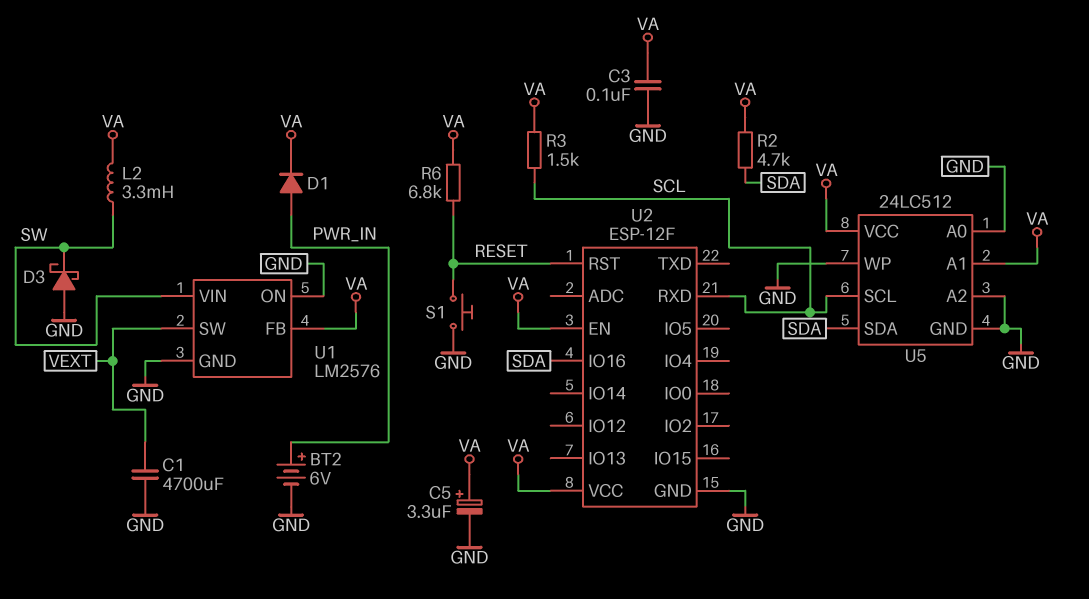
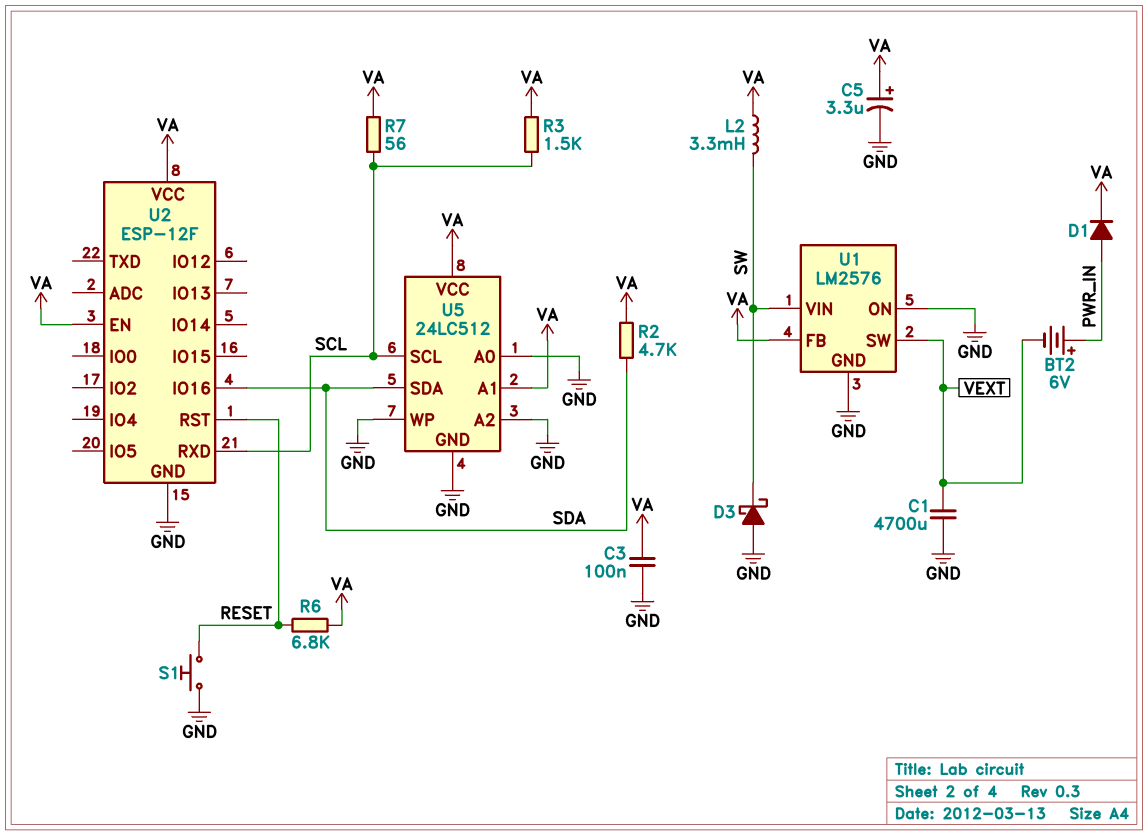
BT2: 6V (plus PWR_IN, minus GND) -> 6V (plus PWR_IN, minus VEXT)
R7: none -> 56 (SCL, VA)

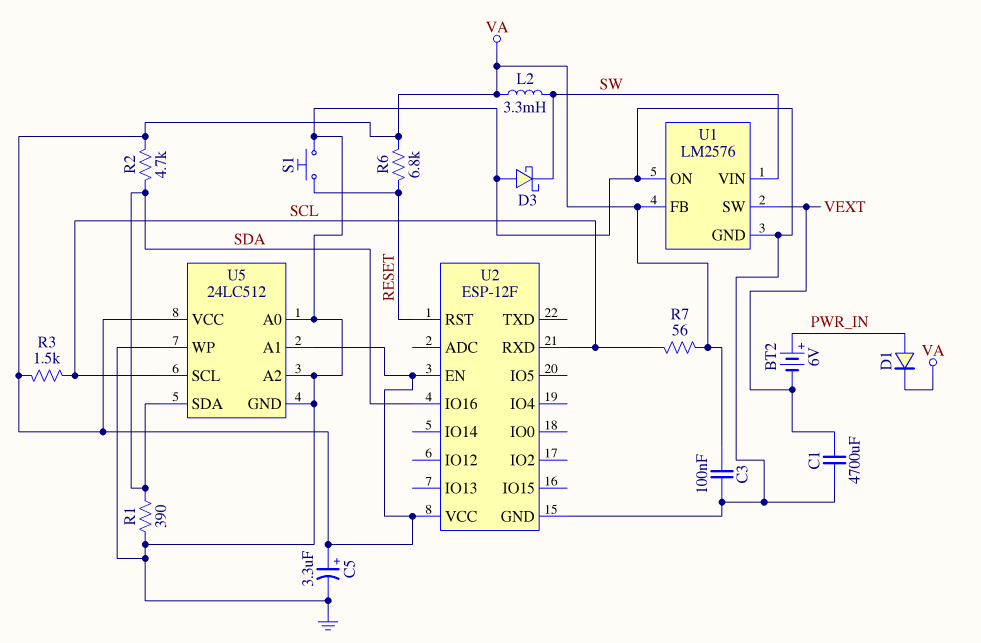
R1: none -> 390 (GND, SDA)

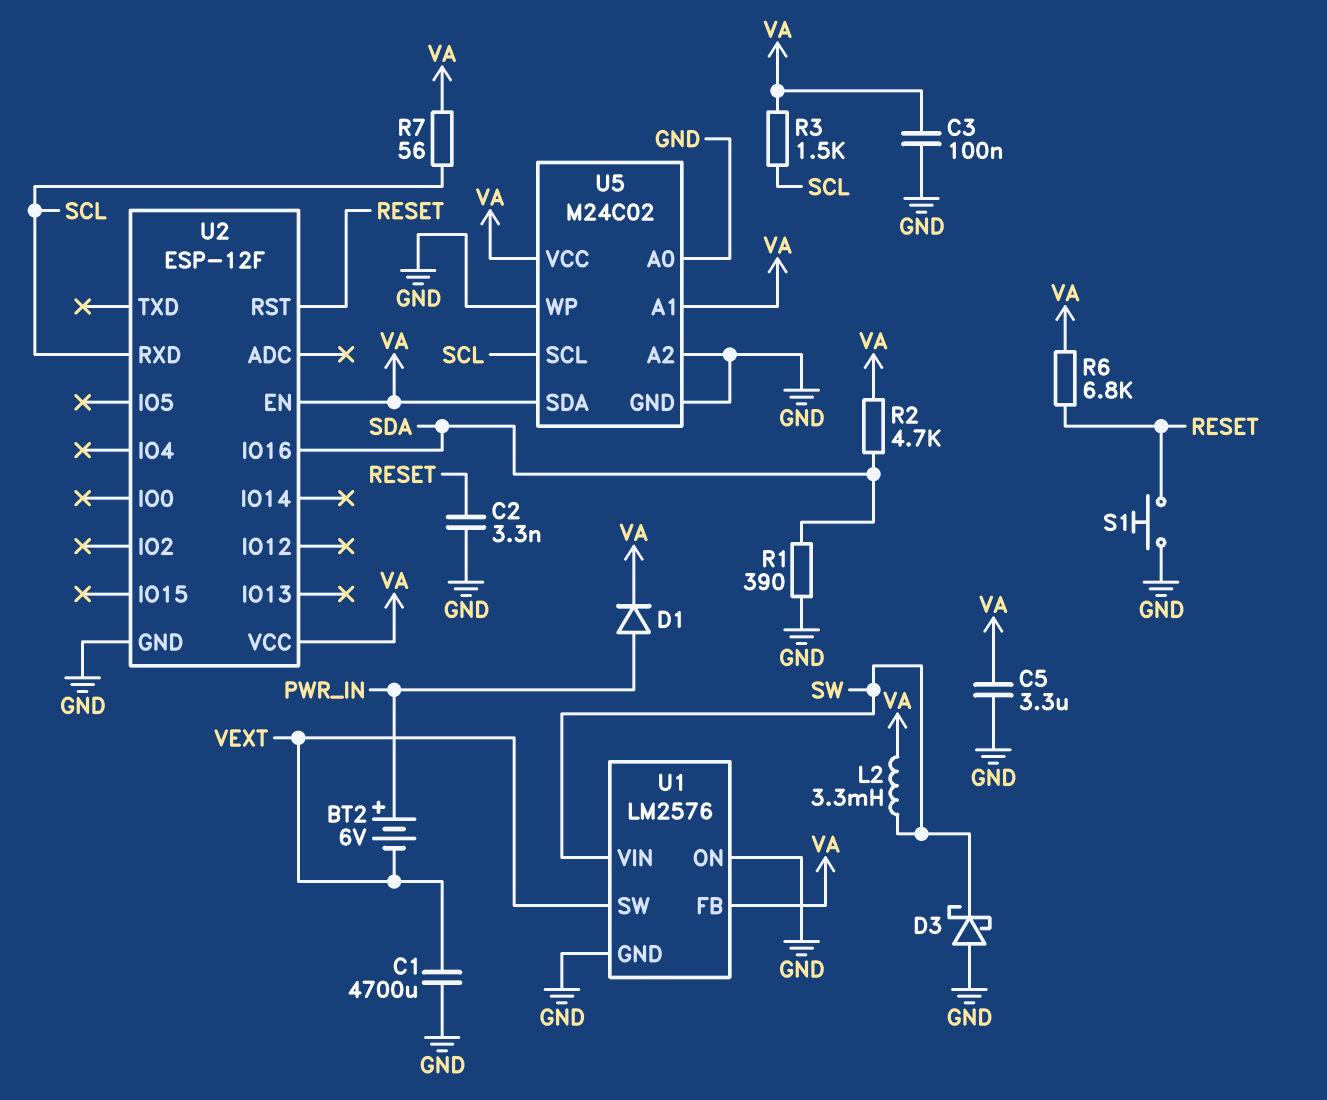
C2: none -> 3.3nF (GND, RESET)
C5: 3.3uF (plus VA, minus GND) -> 3.3uF (GND, VA)
U5: 24LC512 -> M24C02
U5 pin SDA: SDA -> VA

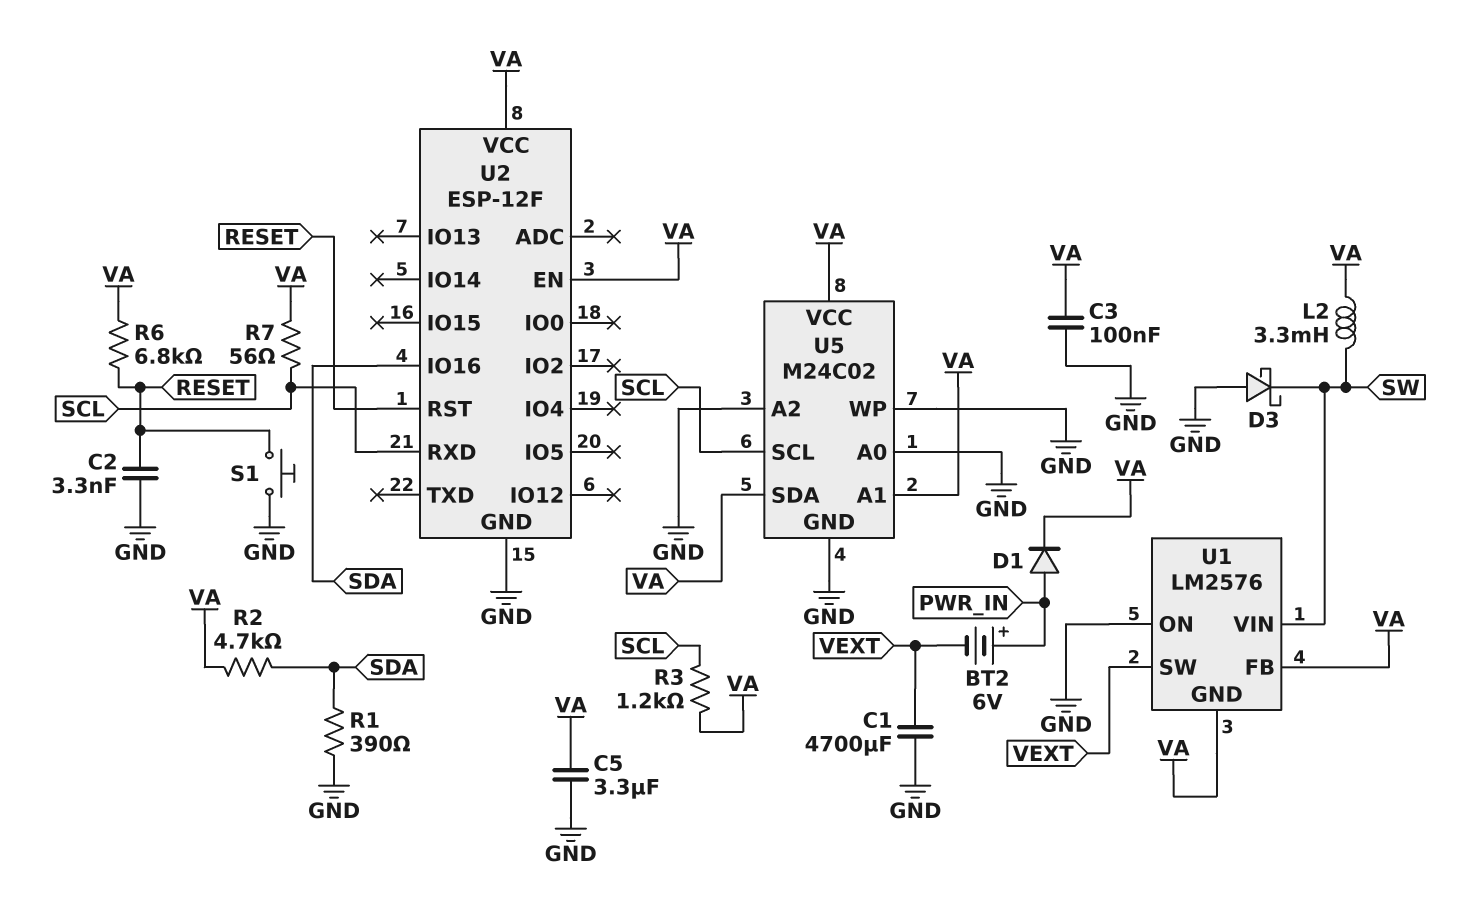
R3: 1.5k (SCL, VA) -> 1.2k (SCL, VA)
U1 pin GND: GND -> VA

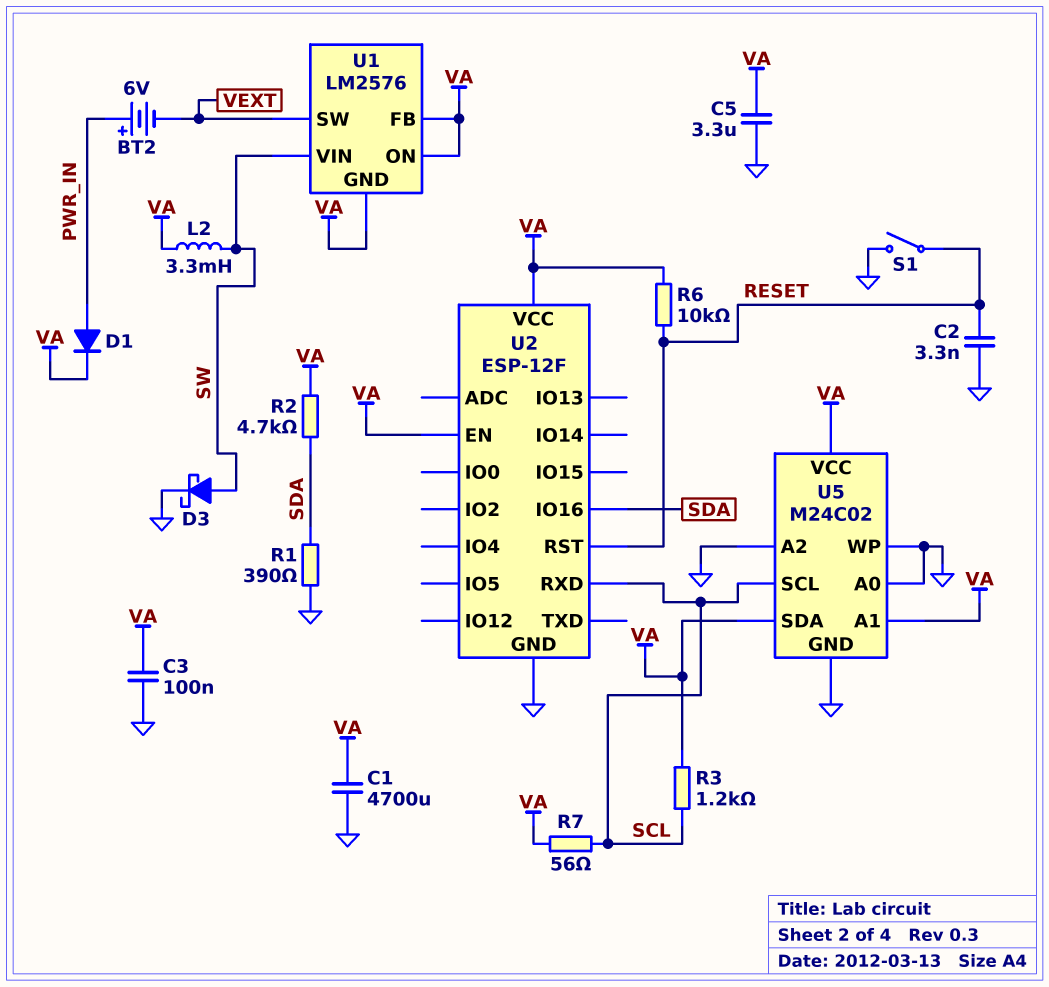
C1: 4700uF (GND, VEXT) -> 4700uF (GND, VA)
D3: schottky (A GND, K SW) -> schottky (A SW, K GND)
R6: 6.8k (RESET, VA) -> 10k (RESET, VA)
S1: button (GND, RESET) -> switch (GND, RESET)
U1 pin ON: GND -> VA

